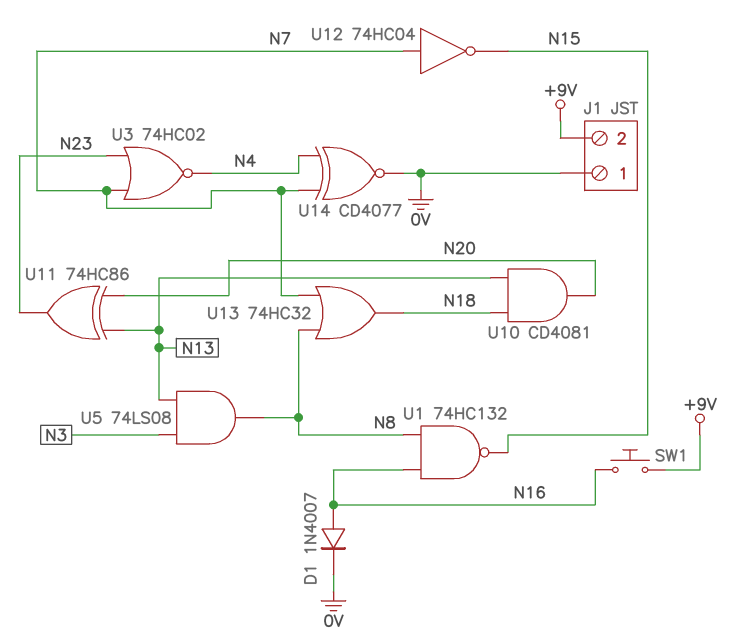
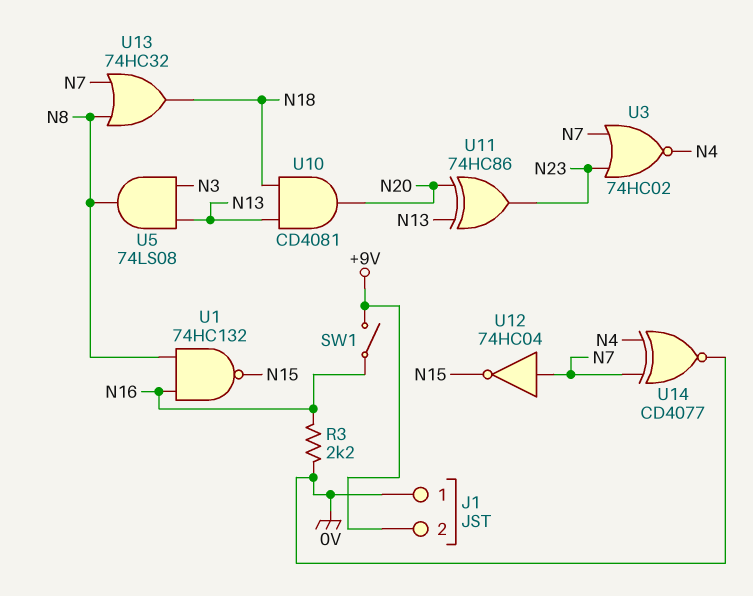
D1: diode 1N4007 (A N16, K 0V) -> none
R3: none -> 2.2k (0V, N16)
SW1: button (+9V, N16) -> switch (+9V, N16)

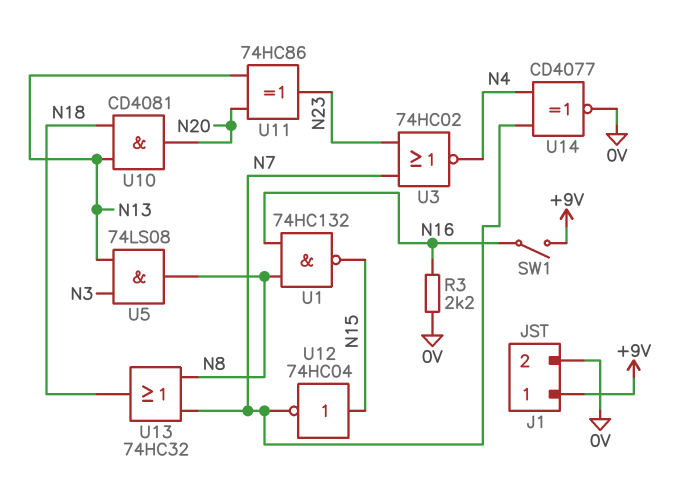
J1 pin 1: 0V -> +9V
J1 pin 2: +9V -> 0V
U12: NOT 74HC04 (in N7, out N15) -> NOT 74HC04 (in N15, out N7)

